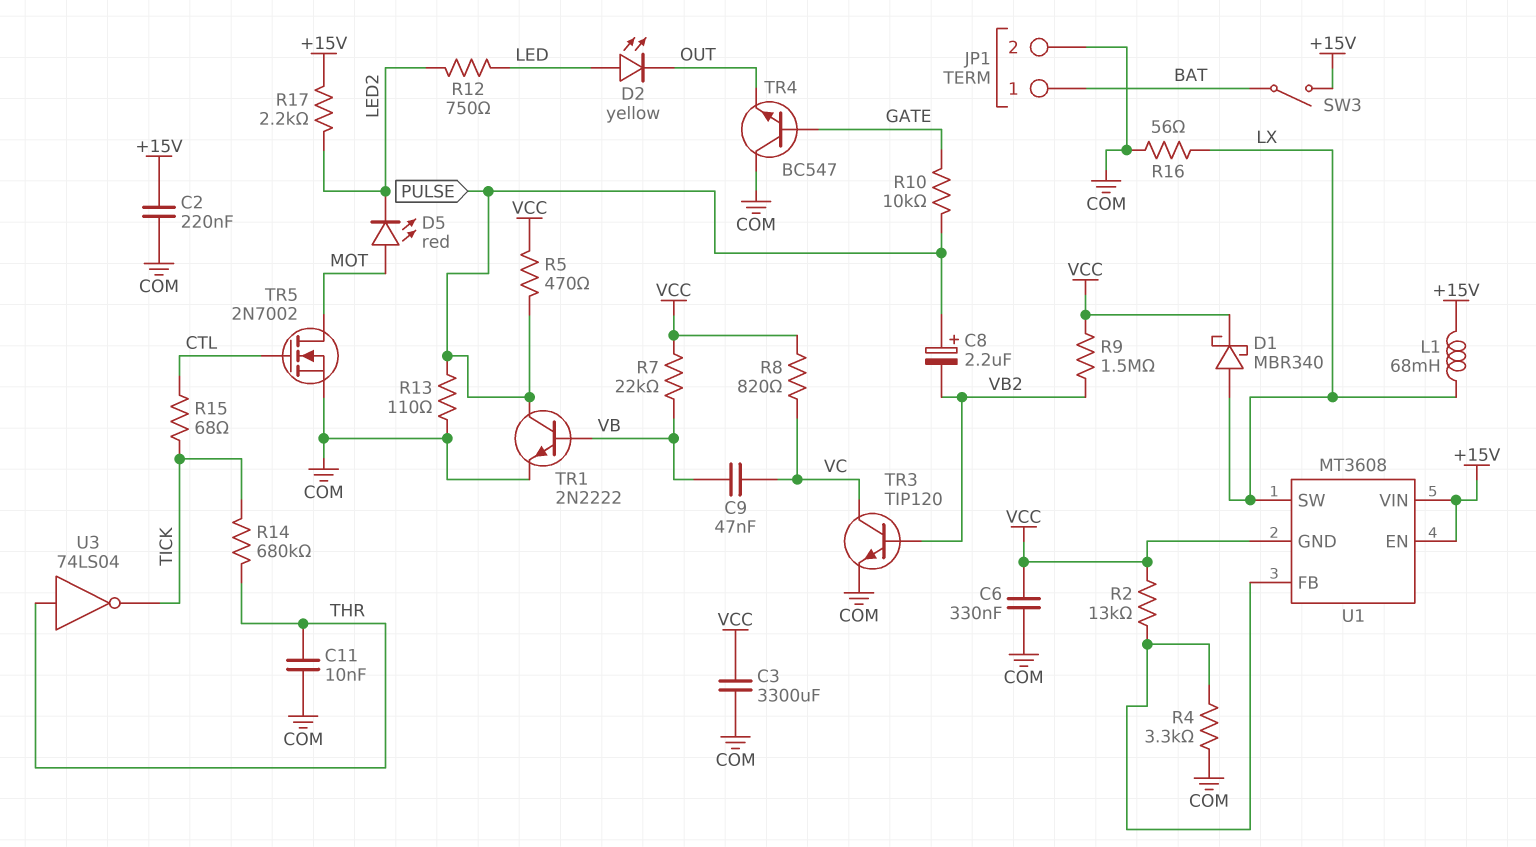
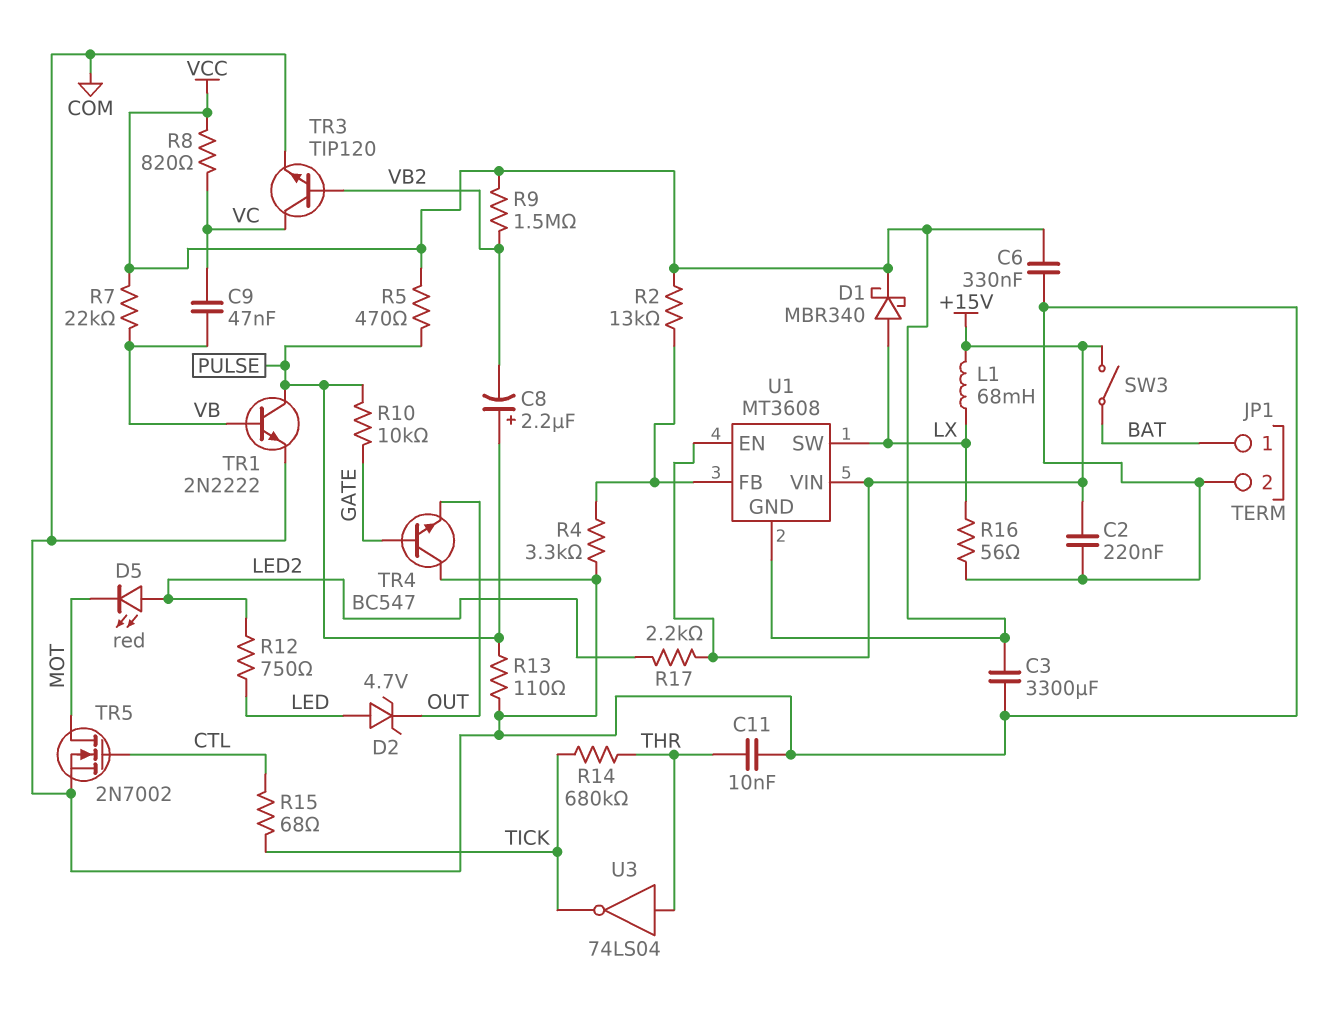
D2: LED yellow (A LED, K OUT) -> zener 4.7V (A LED, K OUT)
D5: LED red (A MOT, K LED2) -> LED red (A LED2, K MOT)

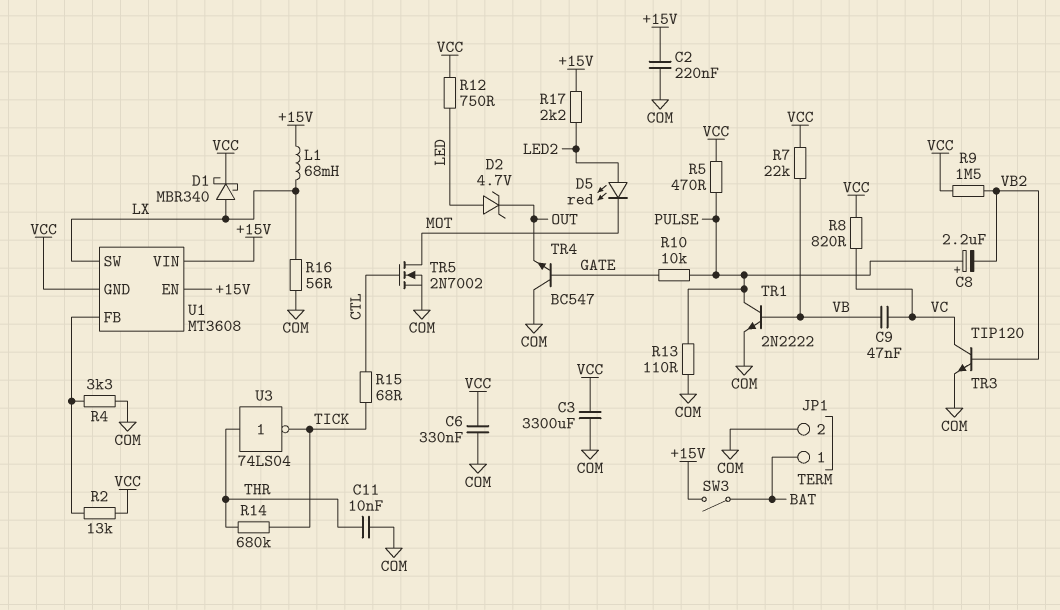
R12: 750 (LED, LED2) -> 750 (LED, VCC)

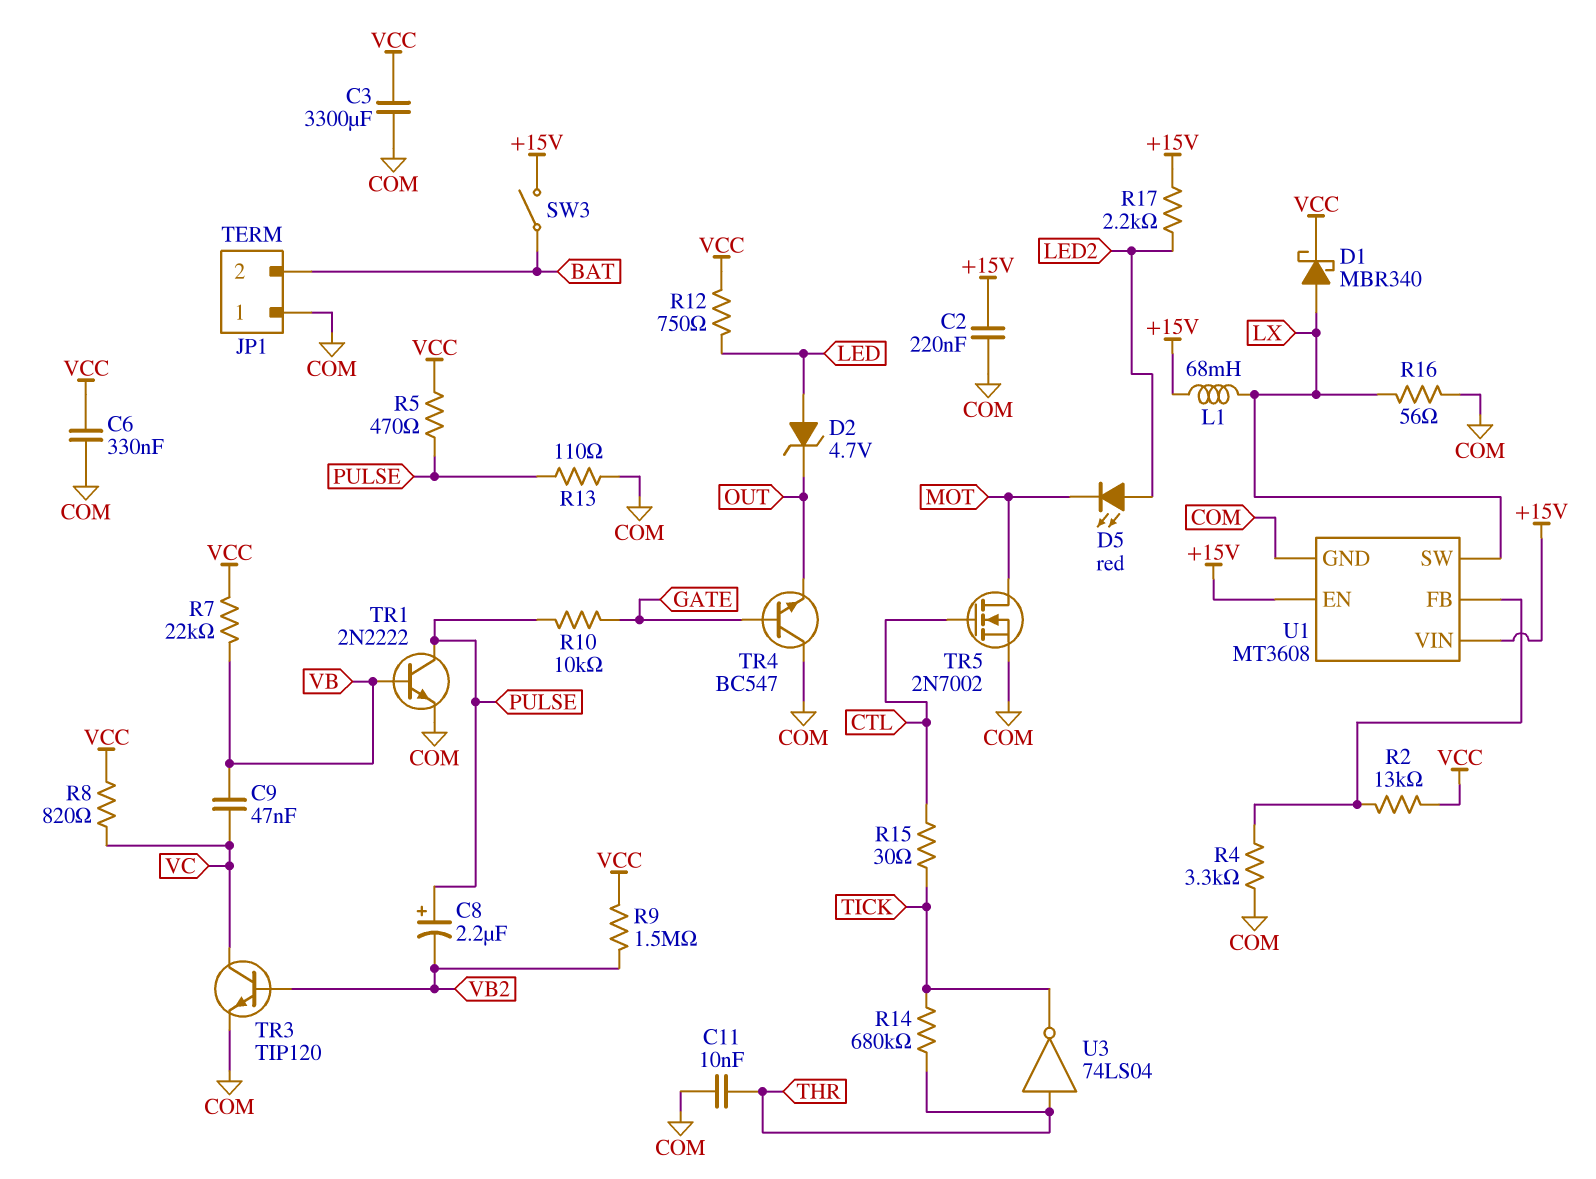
JP1 pin 1: BAT -> COM
JP1 pin 2: COM -> BAT
R15: 68 (CTL, TICK) -> 30 (CTL, TICK)
U1 pin GND: VCC -> COM

